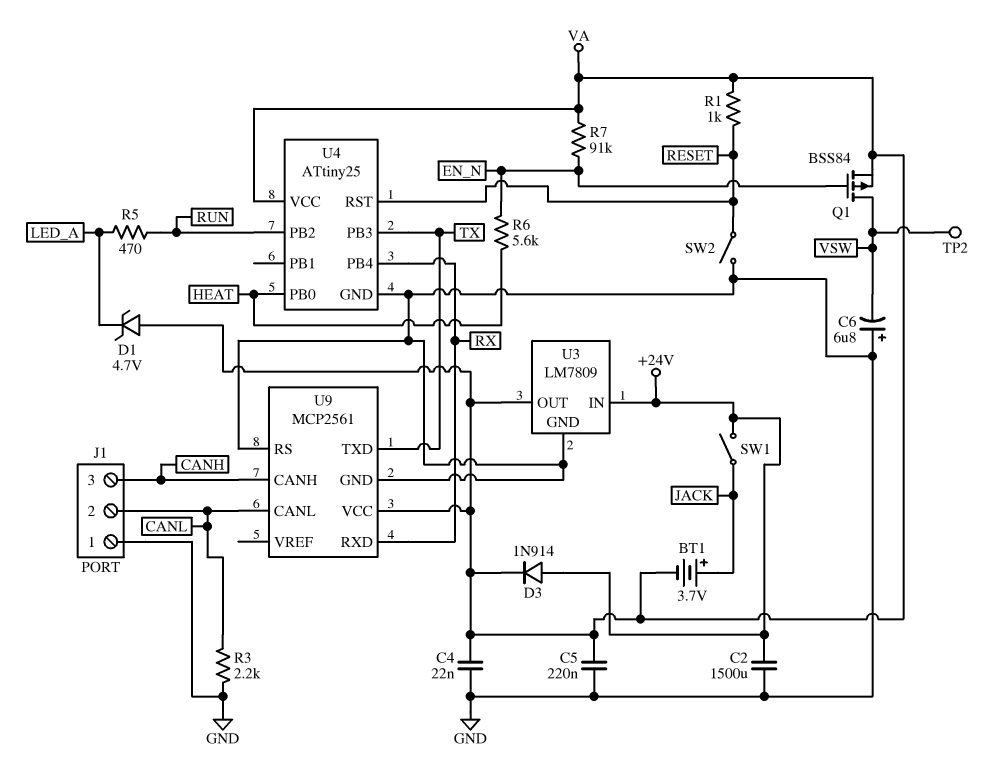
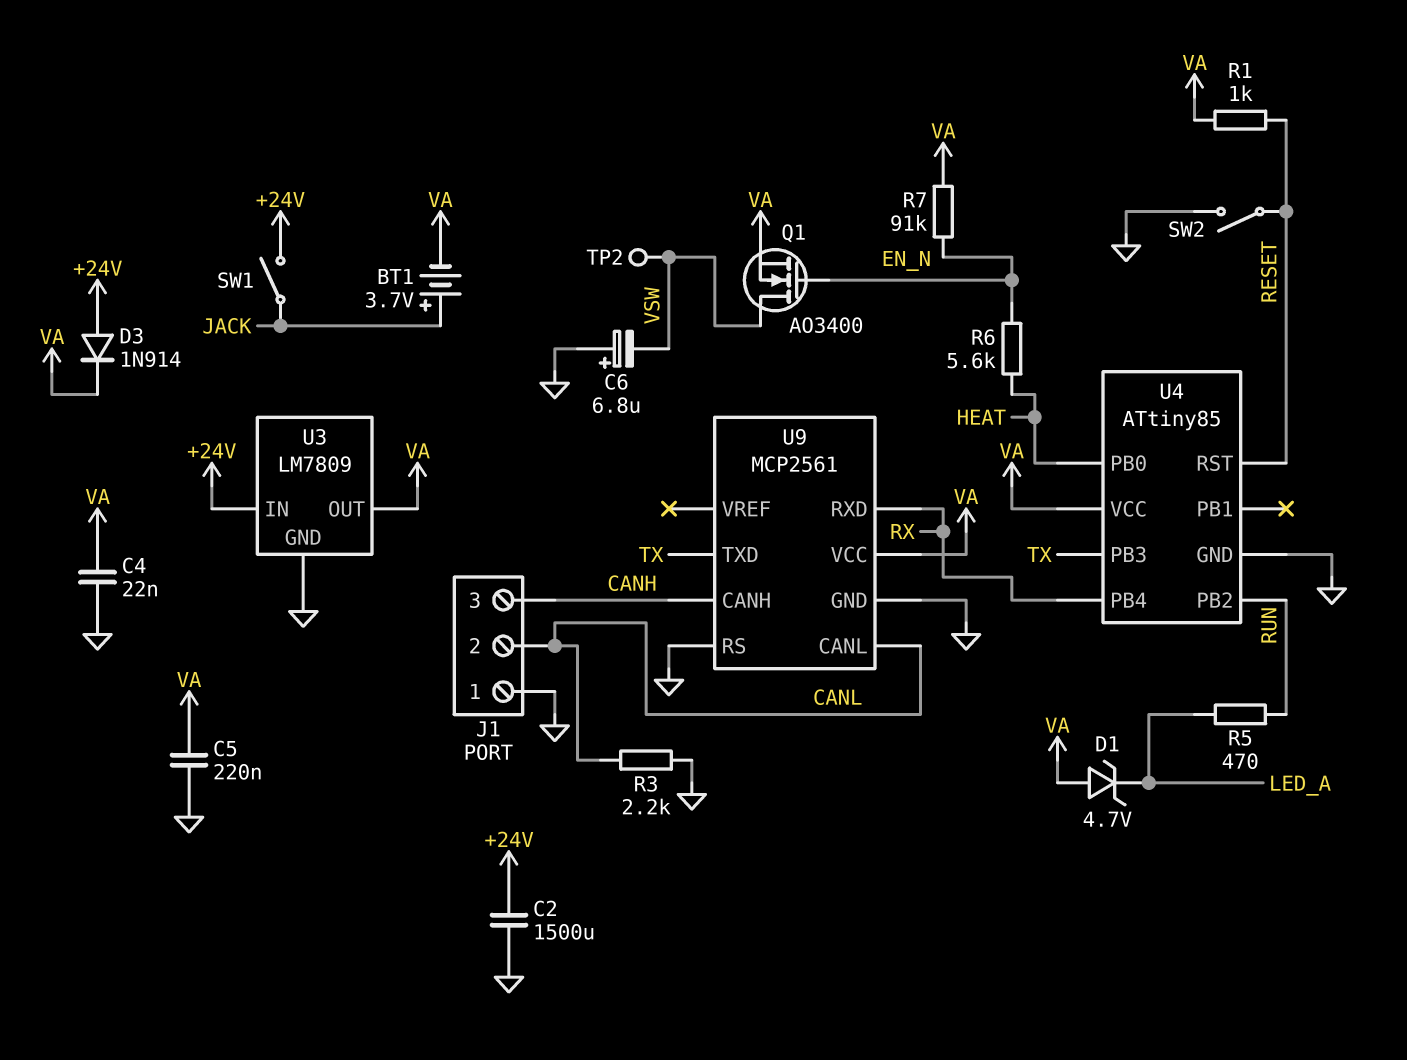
Q1: PMOS BSS84 (G EN_N, D VSW, S VA) -> NMOS AO3400 (G EN_N, D VSW, S VA)
U4: ATtiny25 -> ATtiny85

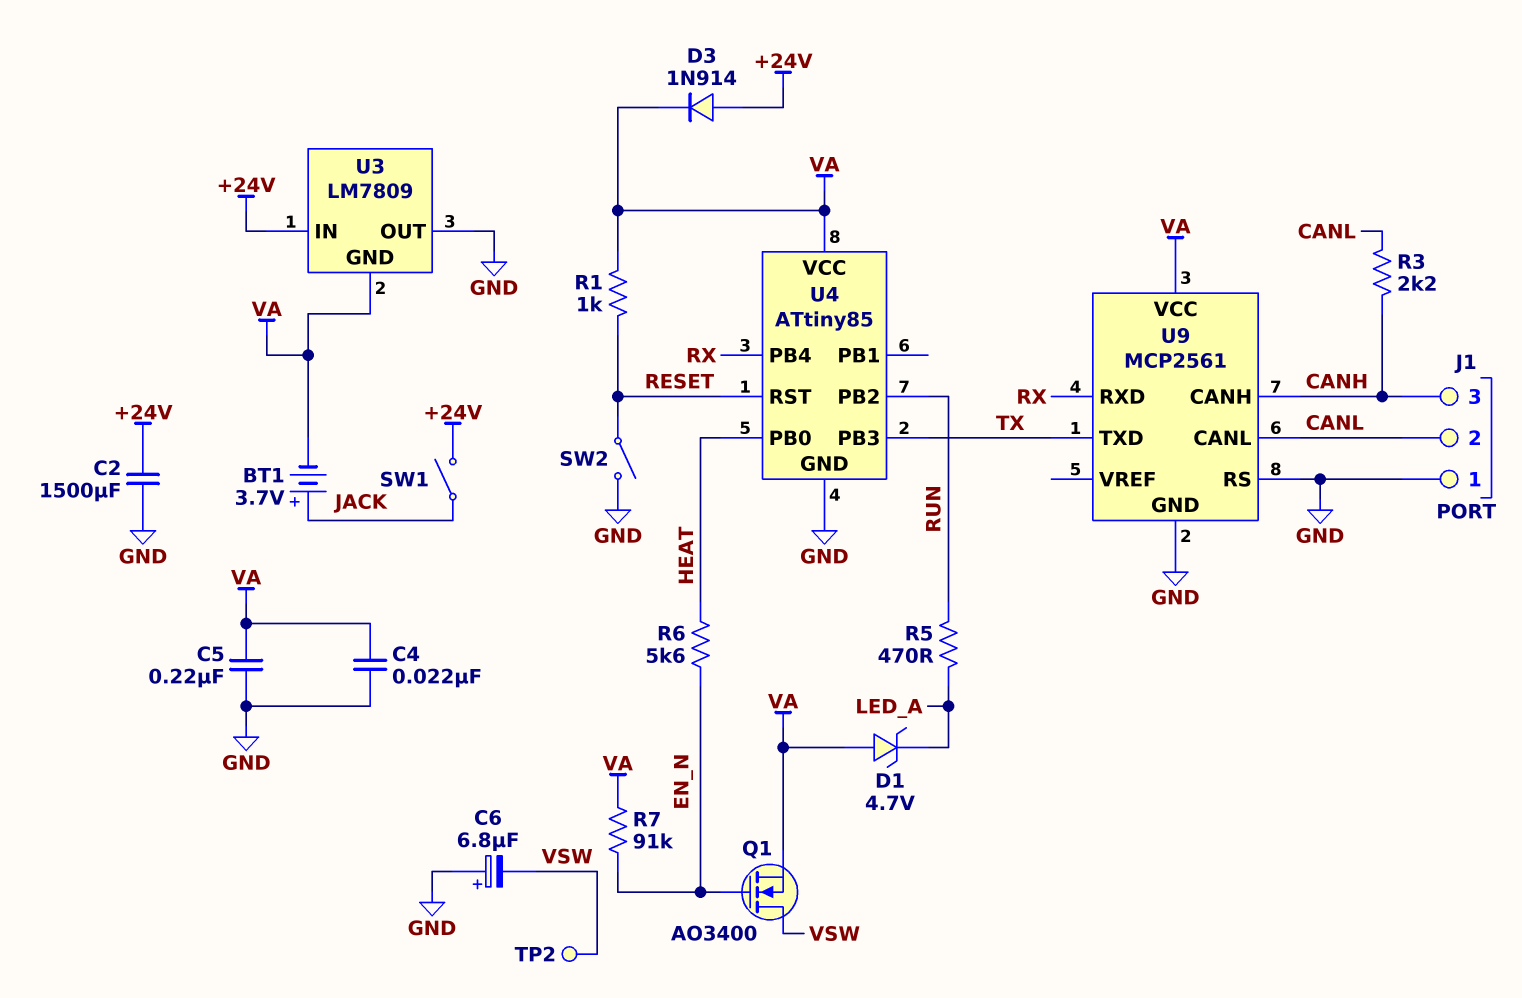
R3: 2.2k (CANL, GND) -> 2.2k (CANH, CANL)
U3 pin GND: GND -> VA
U3 pin OUT: VA -> GND

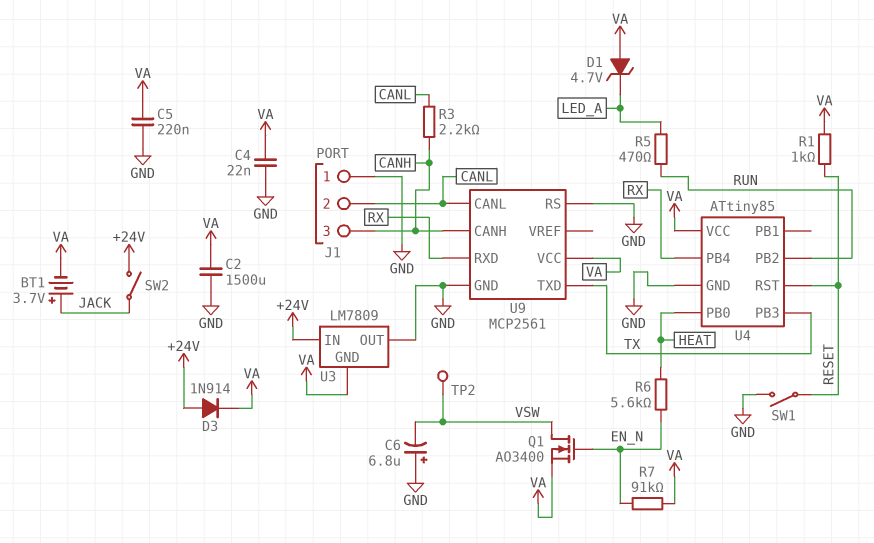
C2: 1500uF (+24V, GND) -> 1500uF (GND, VA)
SW1: switch (+24V, JACK) -> switch (GND, RESET)
SW2: switch (GND, RESET) -> switch (+24V, JACK)

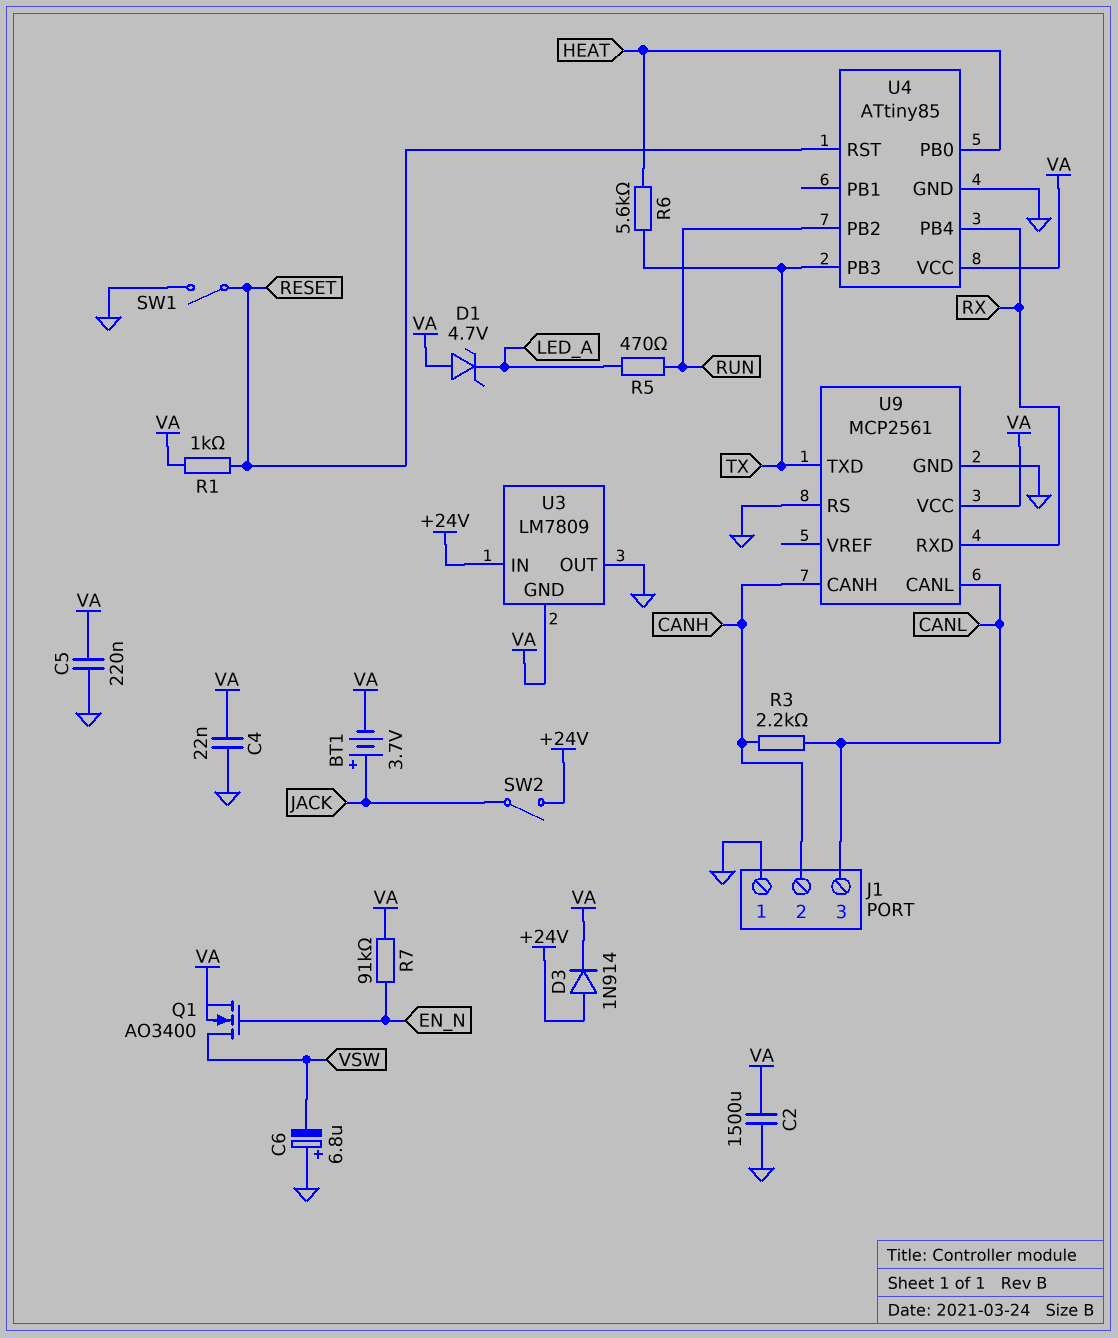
J1 pin 2: CANL -> CANH
J1 pin 3: CANH -> CANL
R6: 5.6k (EN_N, HEAT) -> 5.6k (HEAT, TX)
TP2: test point (VSW) -> none

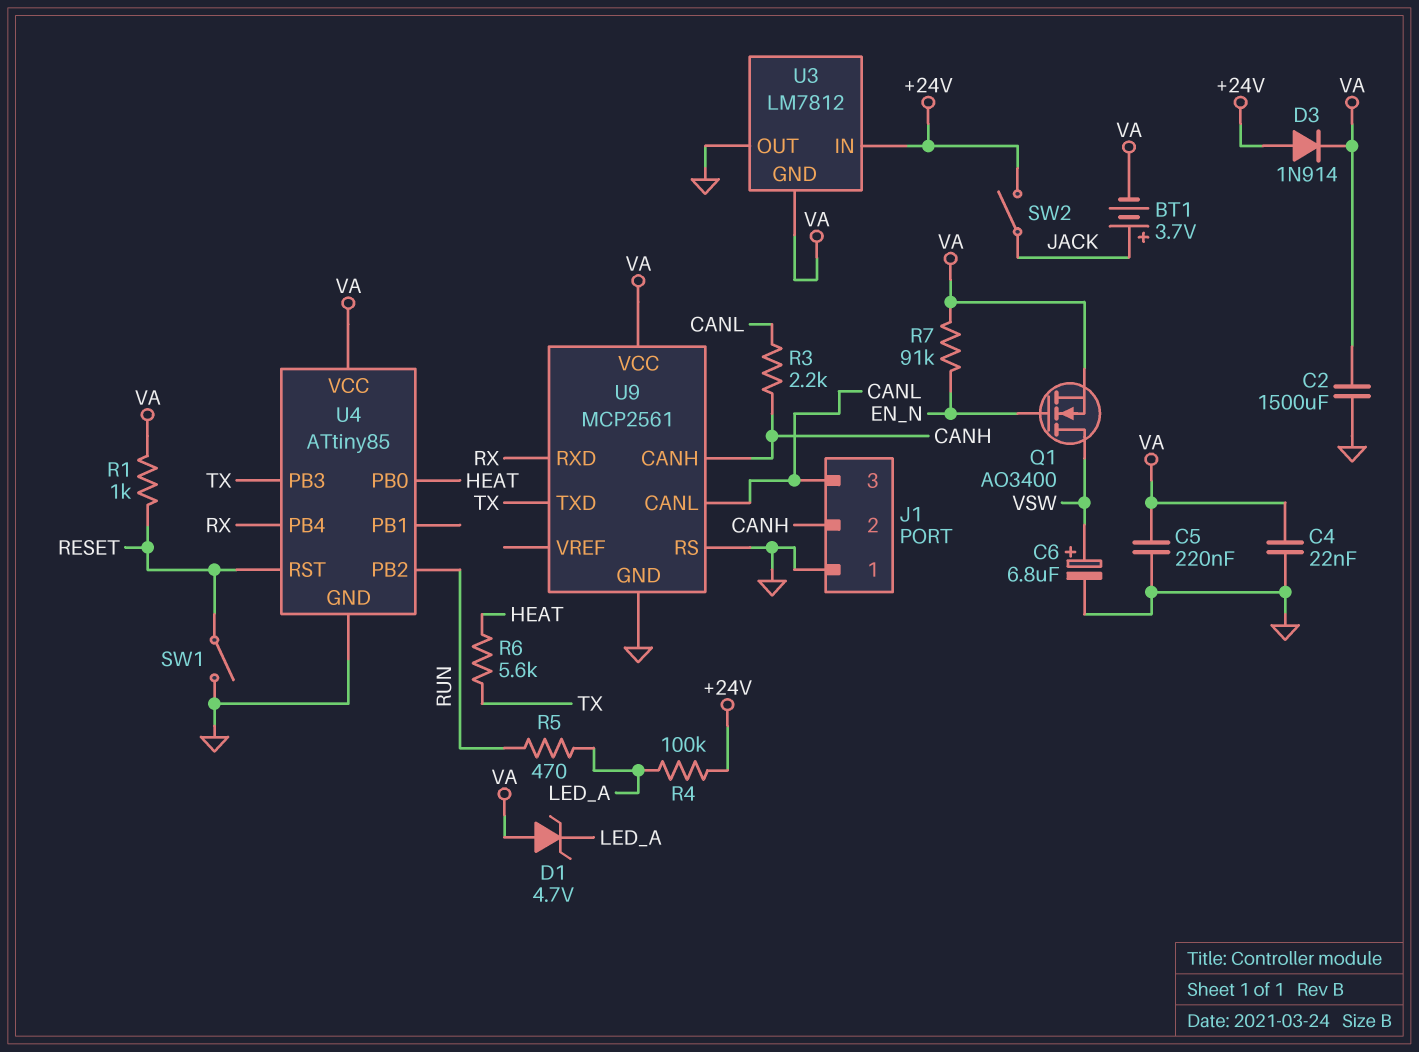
C6: 6.8uF (plus GND, minus VSW) -> 6.8uF (plus VSW, minus GND)
R4: none -> 100k (+24V, LED_A)
U3: LM7809 -> LM7812

